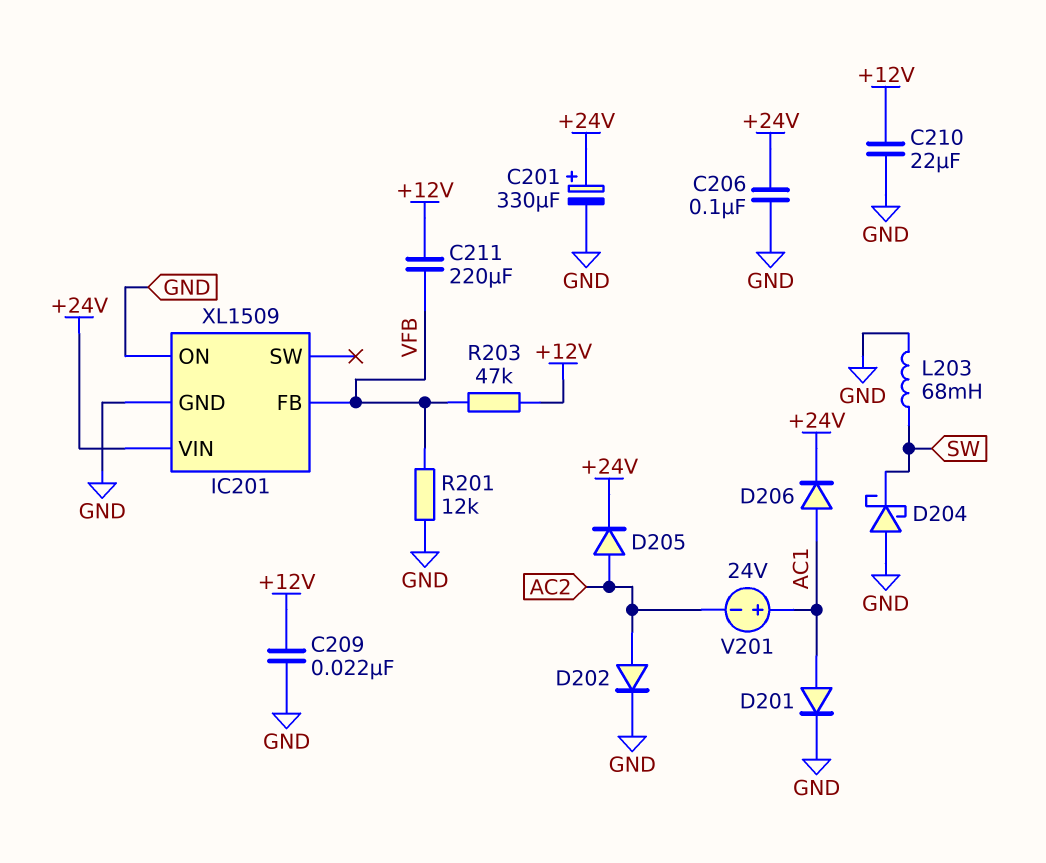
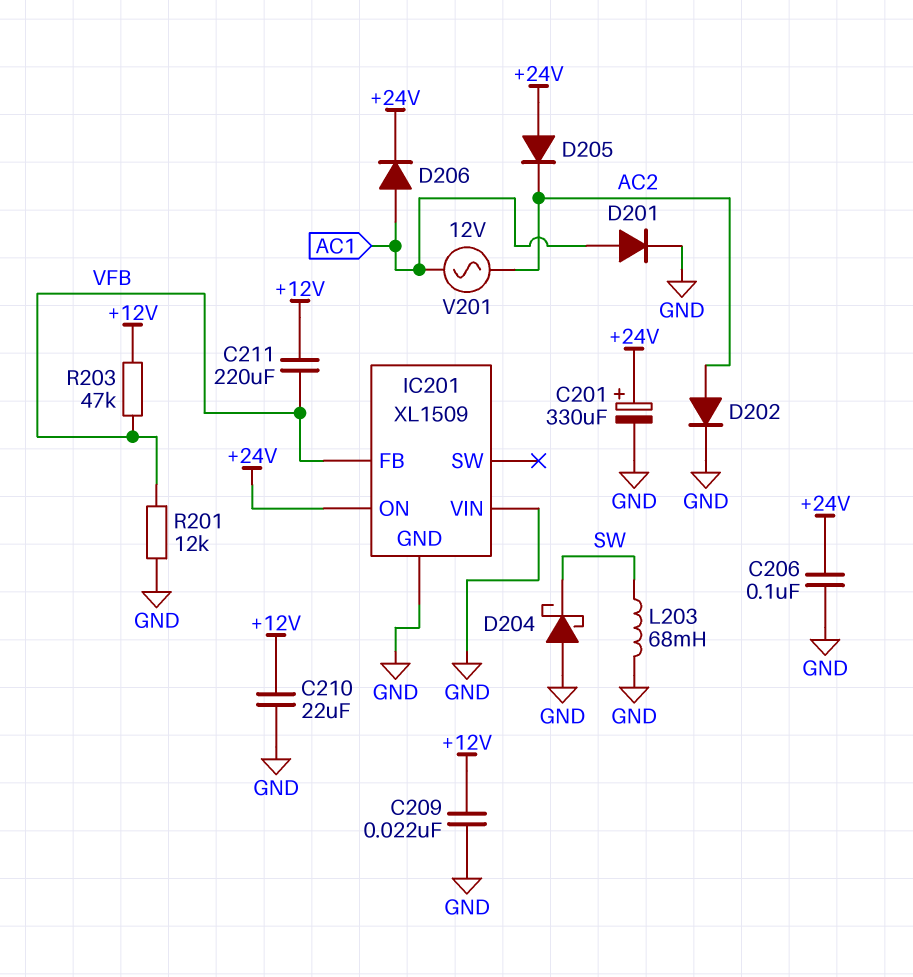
D205: diode (A AC2, K +24V) -> diode (A +24V, K AC2)
IC201 pin ON: GND -> +24V
IC201 pin VIN: +24V -> GND
V201: 24V (plus AC1, minus AC2) -> AC 12V (AC1, AC2)

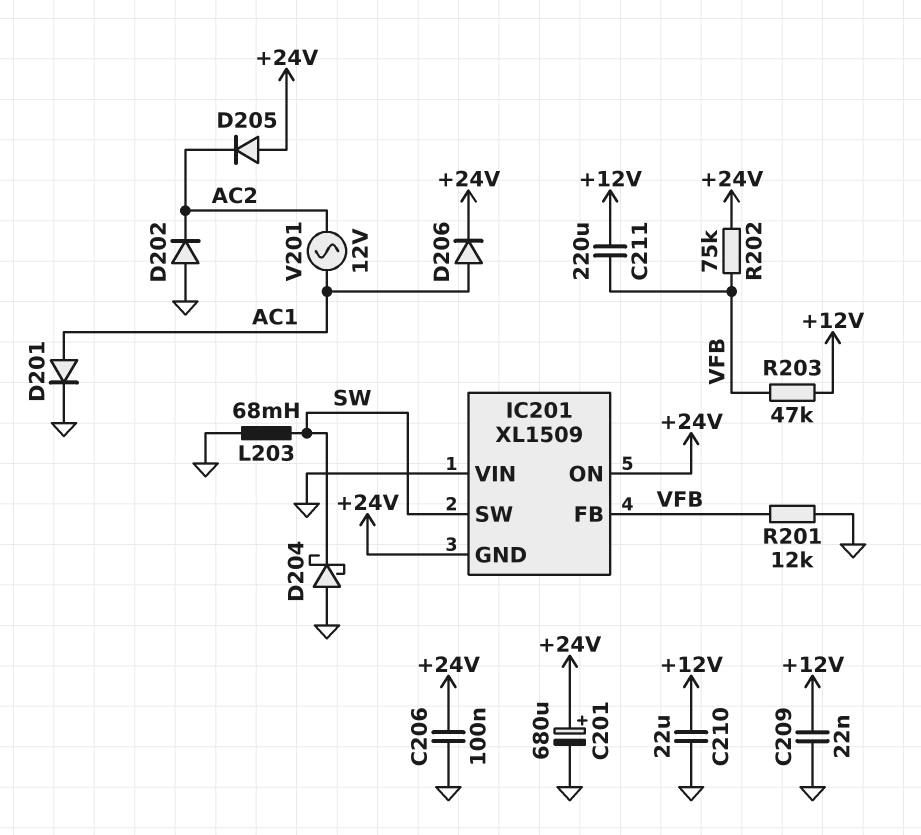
C201: 330uF (plus +24V, minus GND) -> 680uF (plus +24V, minus GND)
D202: diode (A AC2, K GND) -> diode (A GND, K AC2)
IC201 pin GND: GND -> +24V
IC201 pin SW: none -> SW
R202: none -> 75k (+24V, VFB)

